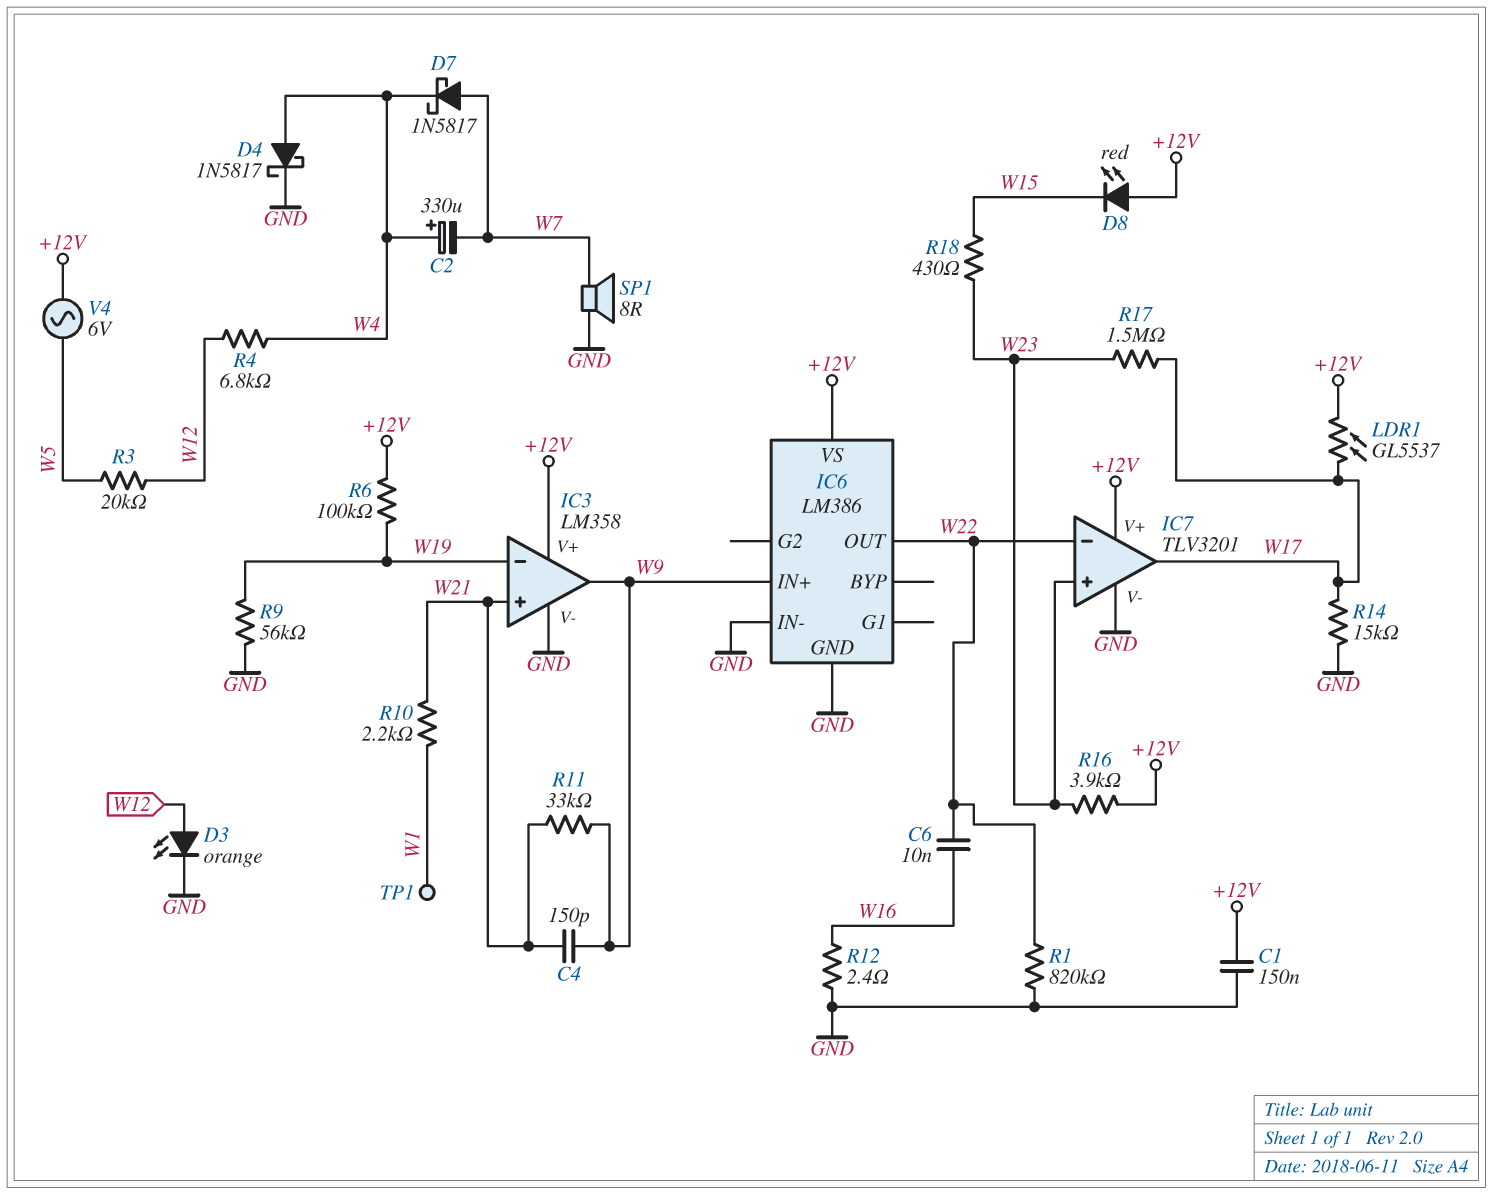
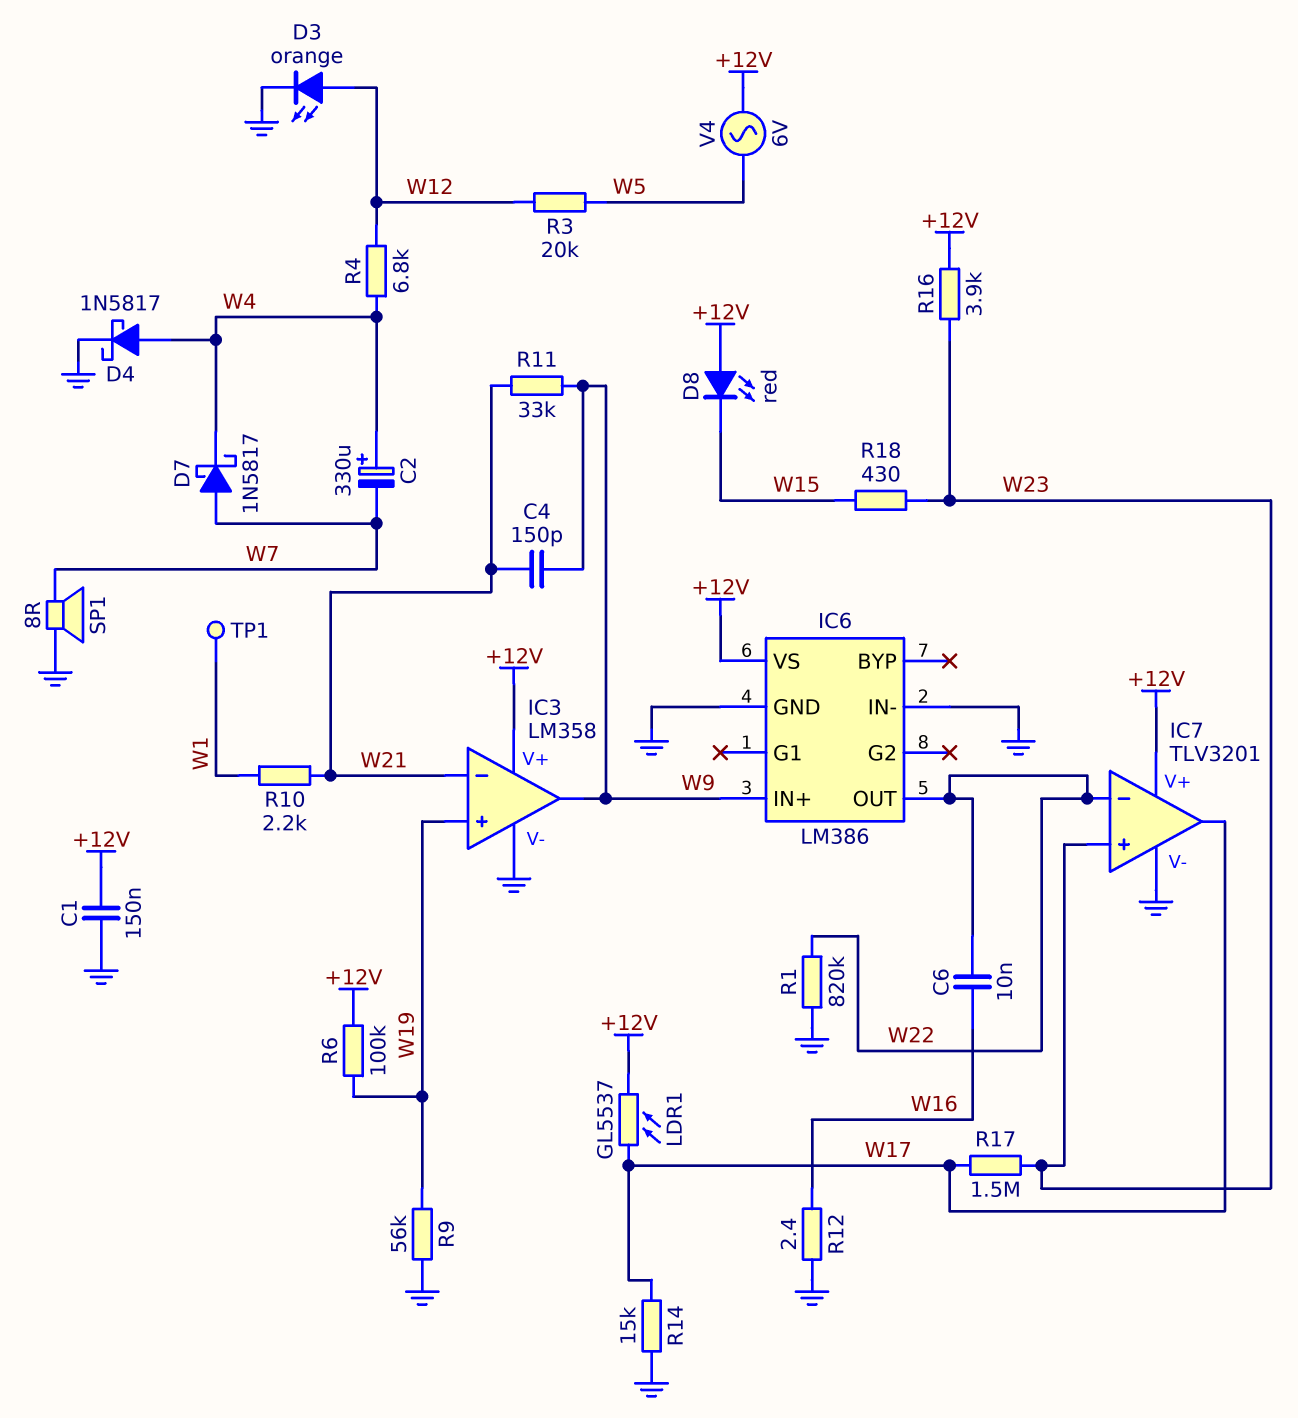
IC3 pin in+: W21 -> W19
IC3 pin in-: W19 -> W21

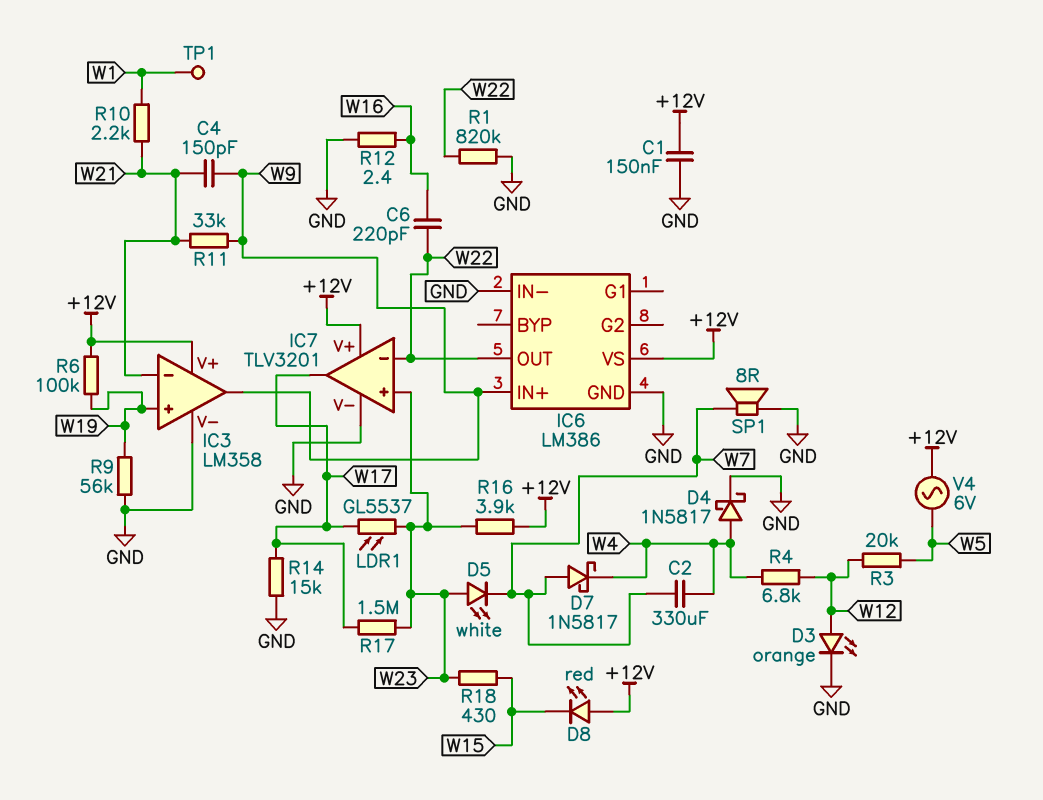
C2: 330uF (plus W4, minus W7) -> 330uF (W4, W7)
C6: 10nF (W16, W22) -> 220pF (W16, W22)
D5: none -> LED white (A W23, K W7)
LDR1: GL5537 (+12V, W17) -> GL5537 (W17, W23)

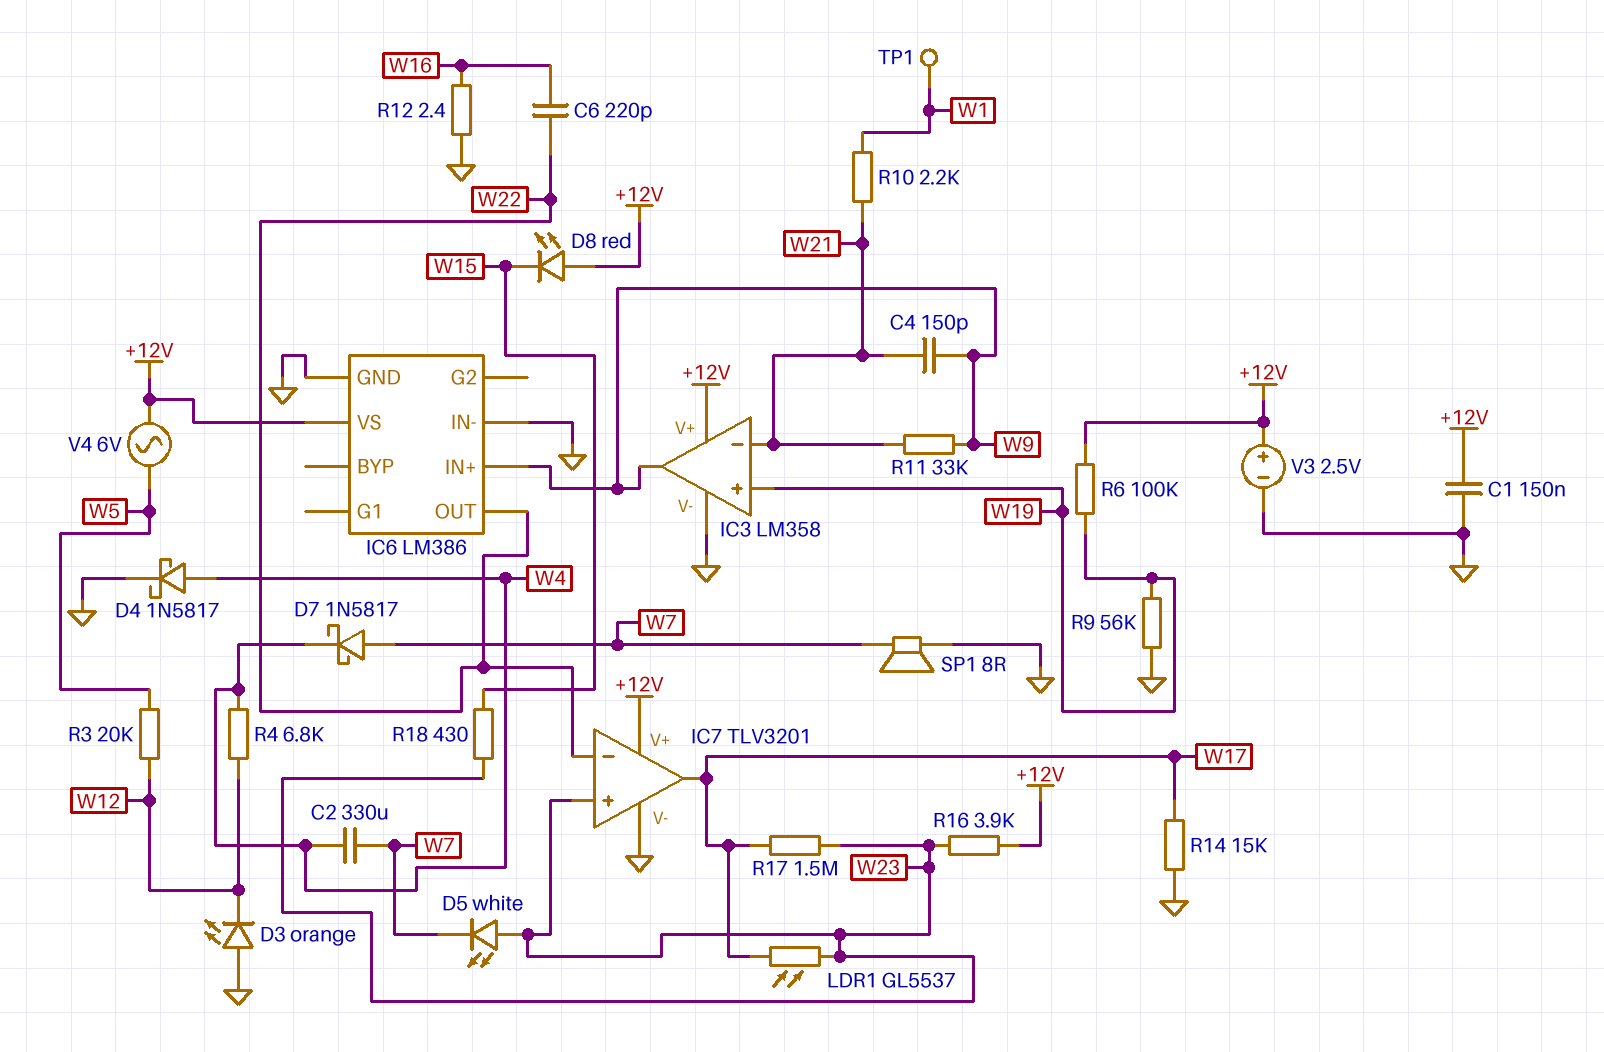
D3: LED orange (A W12, K GND) -> LED orange (A GND, K W12)
R1: 820k (GND, W22) -> none
V3: none -> 2.5V (plus +12V, minus GND)

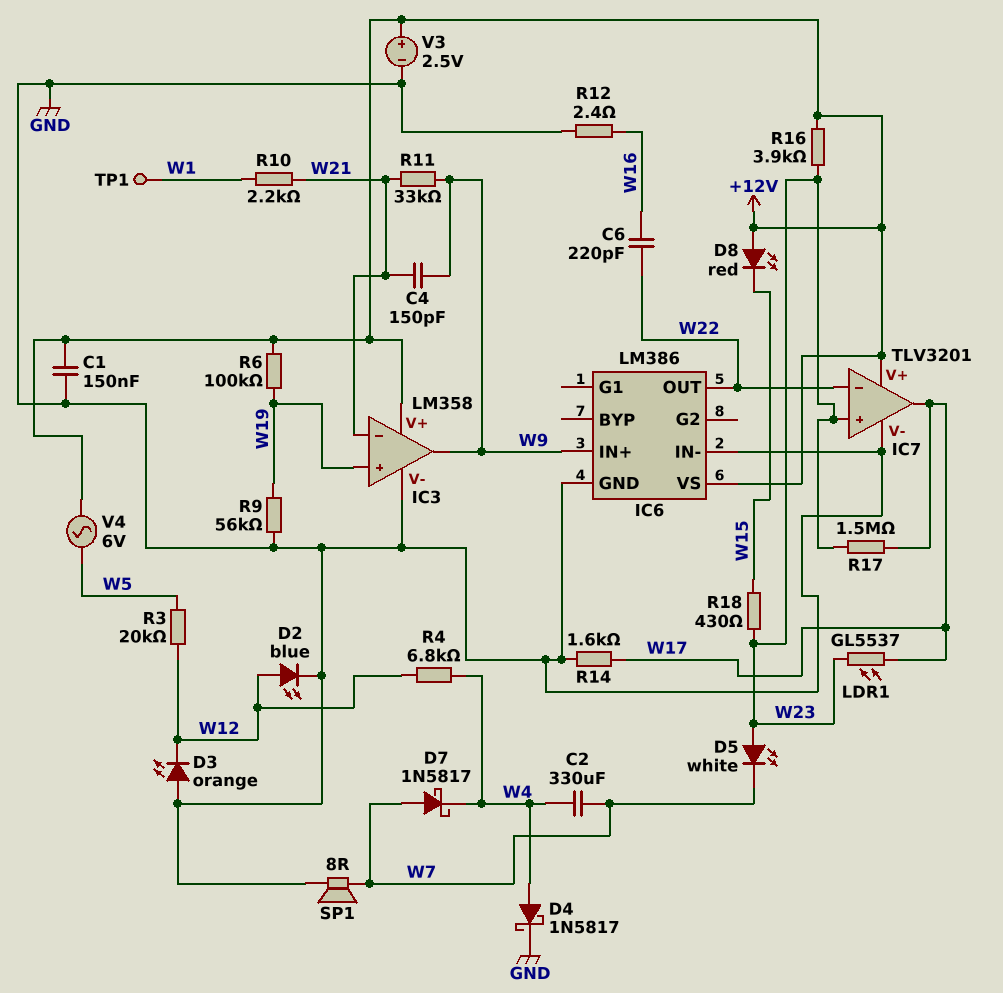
D2: none -> LED blue (A W12, K GND)
R14: 15k (GND, W17) -> 1.6k (GND, W17)

